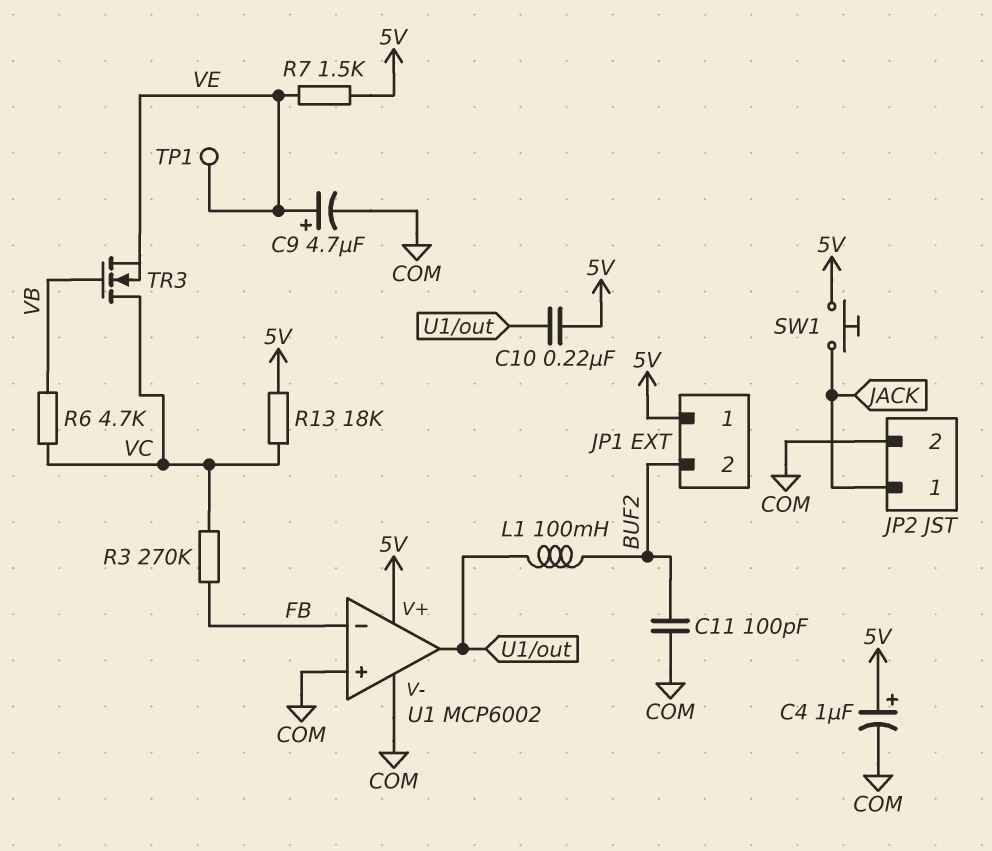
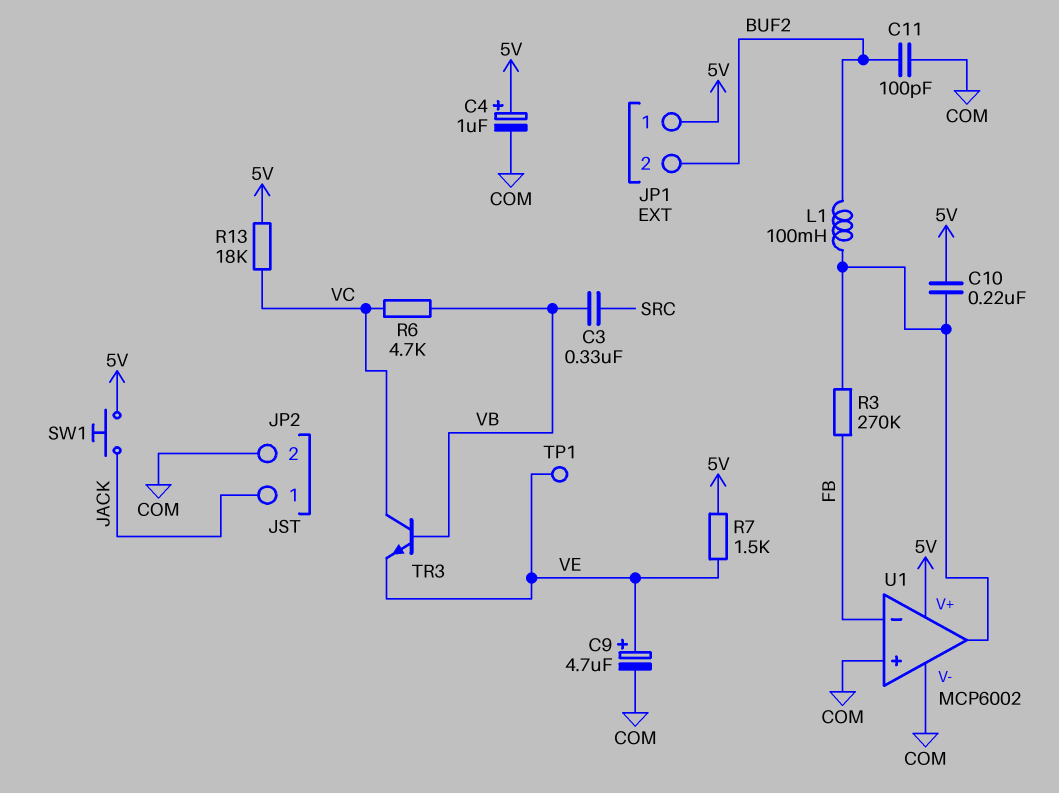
C3: none -> 330nF (SRC, VB)
R3: 270k (FB, VC) -> 270k (FB, U1/out)
TR3: NMOS (G VB, D VC, S VE) -> NPN (B VB, C VC, E VE)

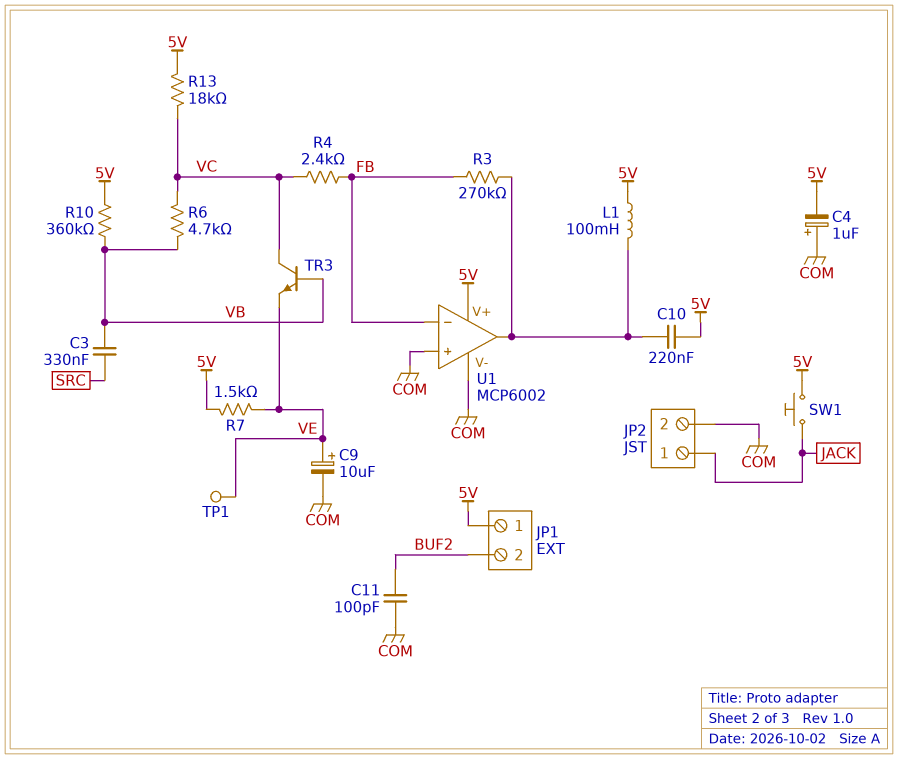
C4: 1uF (plus 5V, minus COM) -> 1uF (plus COM, minus 5V)
C9: 4.7uF (plus VE, minus COM) -> 10uF (plus VE, minus COM)
L1: 100mH (BUF2, U1/out) -> 100mH (5V, U1/out)
R4: none -> 2.4k (FB, VC)
R10: none -> 360k (5V, VB)

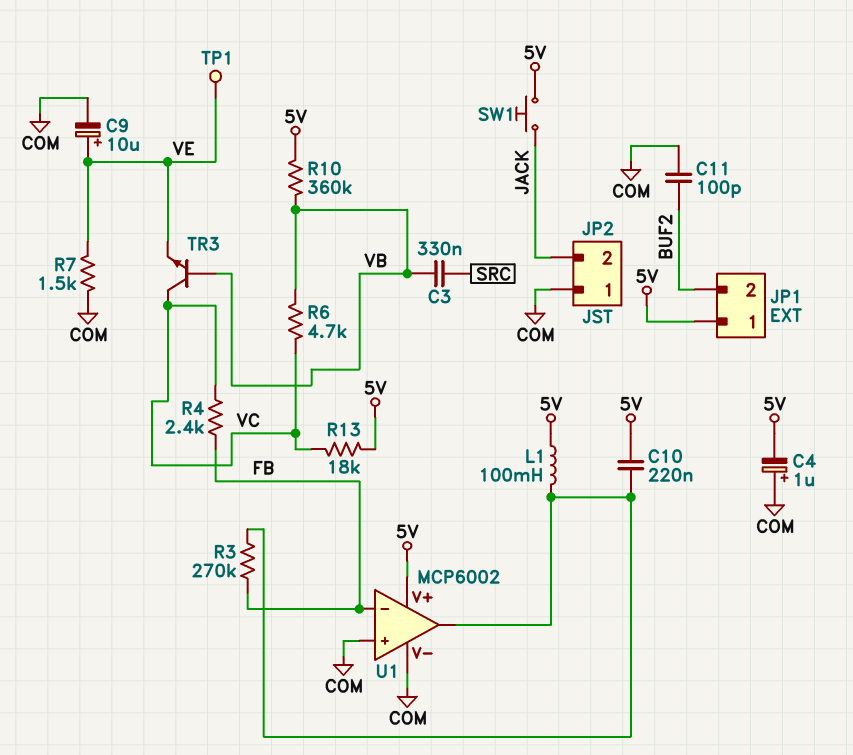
JP2 pin 1: JACK -> COM
JP2 pin 2: COM -> JACK
R7: 1.5k (5V, VE) -> 1.5k (COM, VE)

